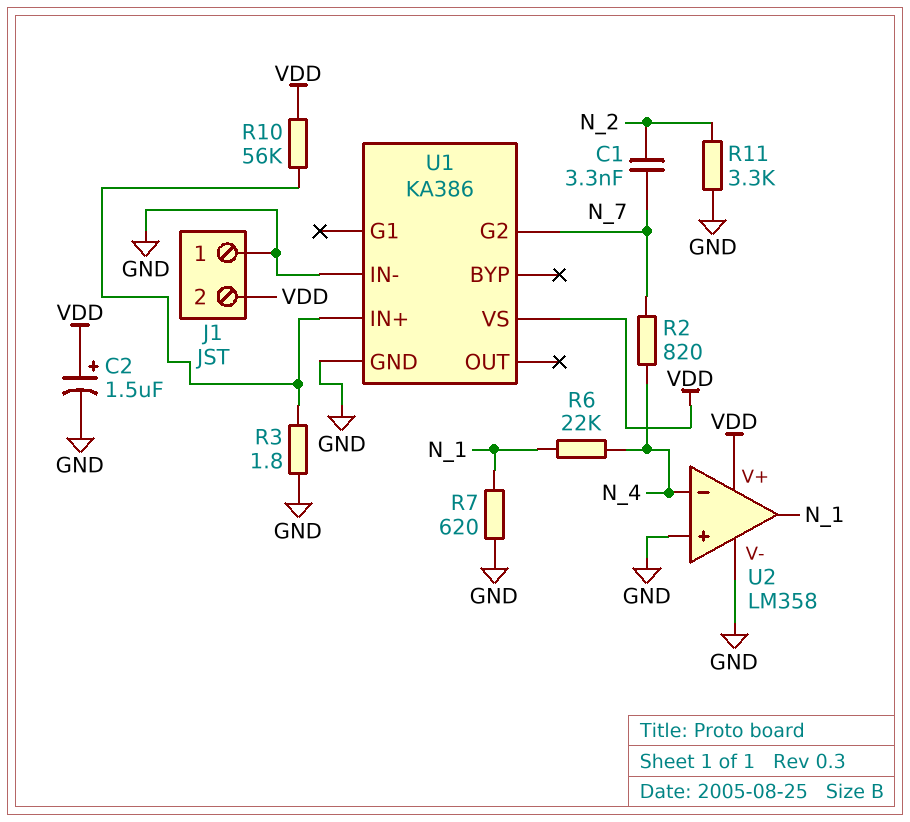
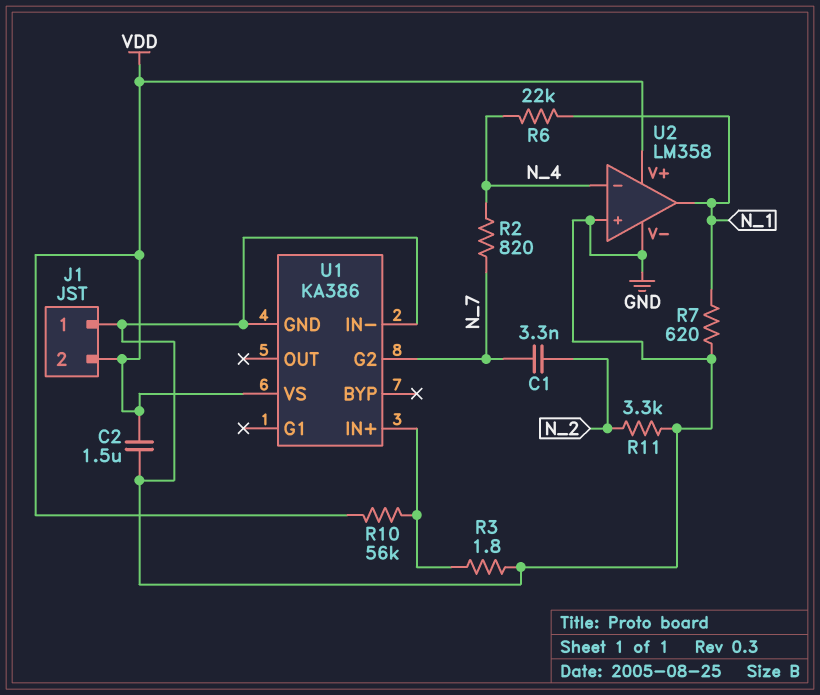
C2: 1.5uF (plus VDD, minus GND) -> 1.5uF (GND, VDD)

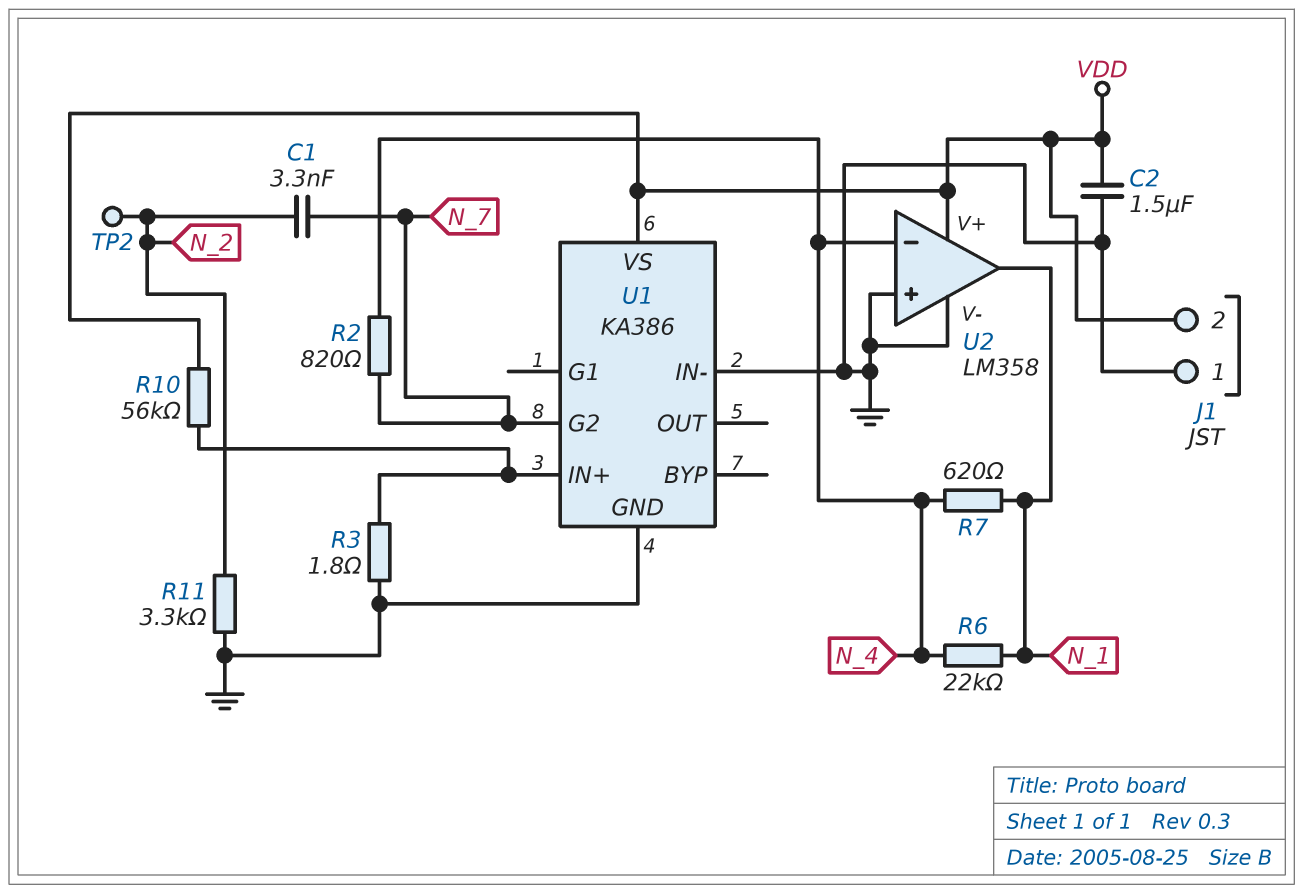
R7: 620 (GND, N_1) -> 620 (N_1, N_4)
TP2: none -> test point (N_2)

